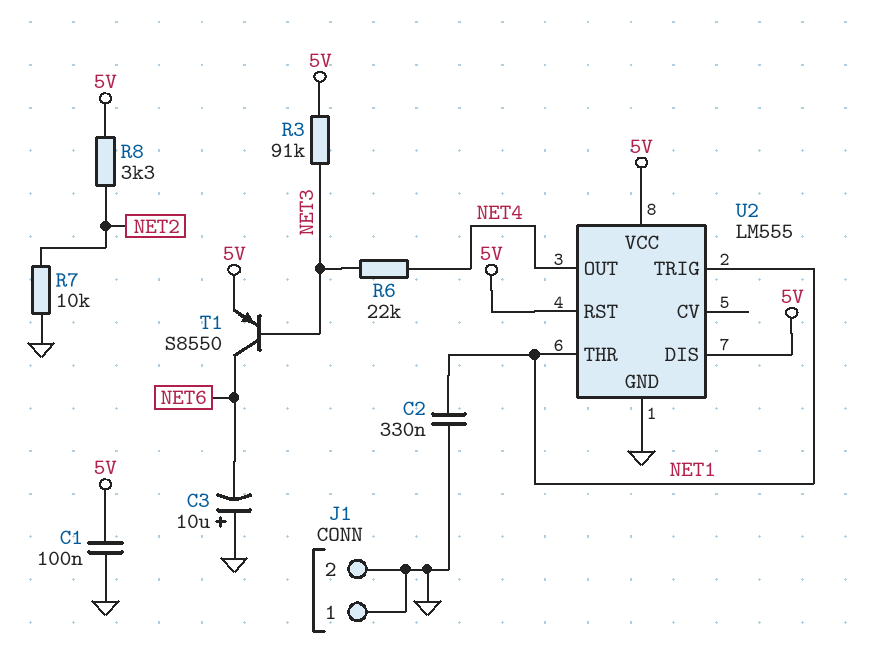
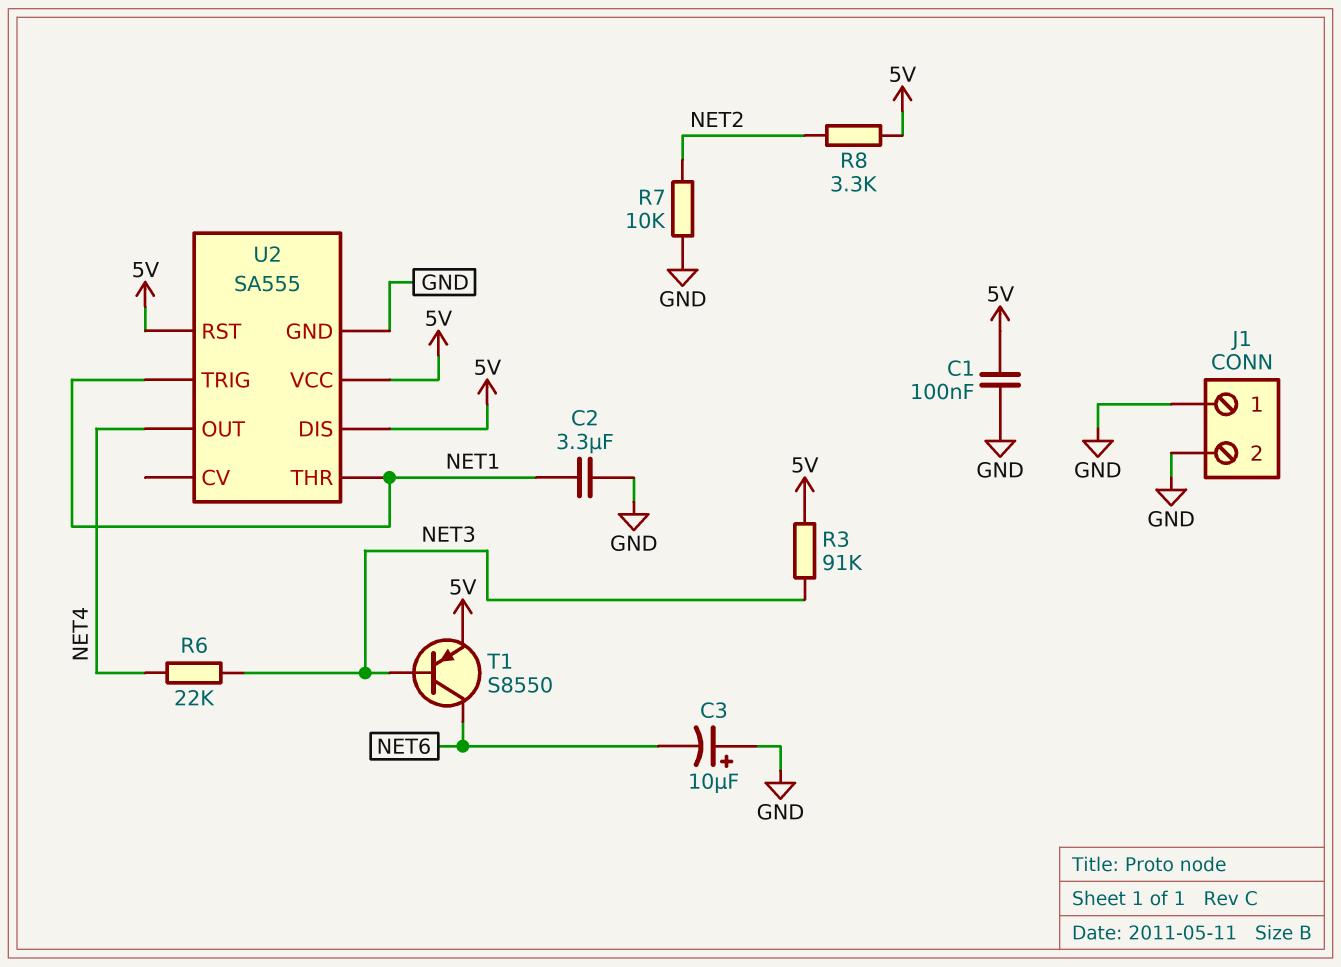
C2: 330nF (GND, NET1) -> 3.3uF (GND, NET1)
U2: LM555 -> SA555

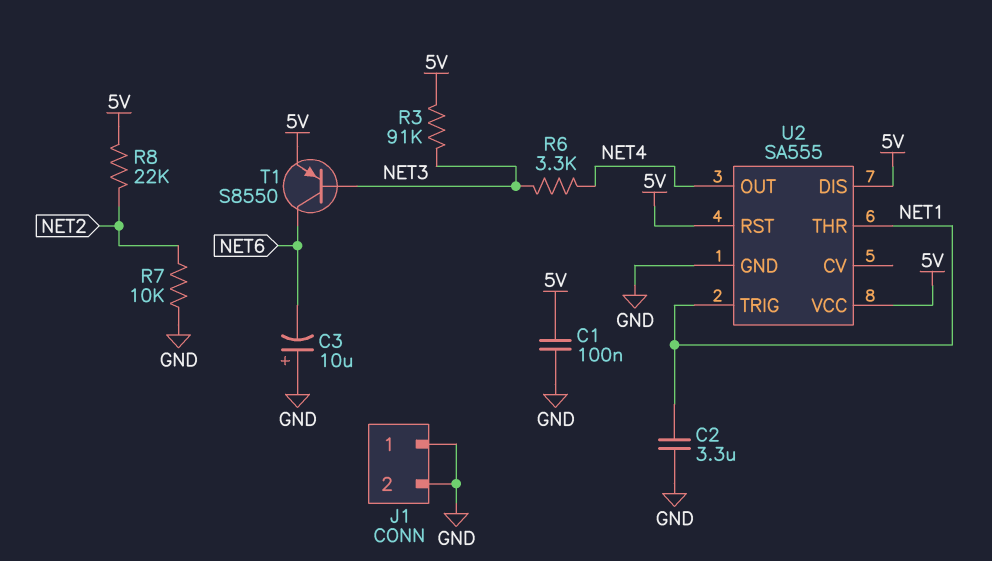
R6: 22k (NET3, NET4) -> 3.3k (NET3, NET4)
R8: 3.3k (5V, NET2) -> 22k (5V, NET2)

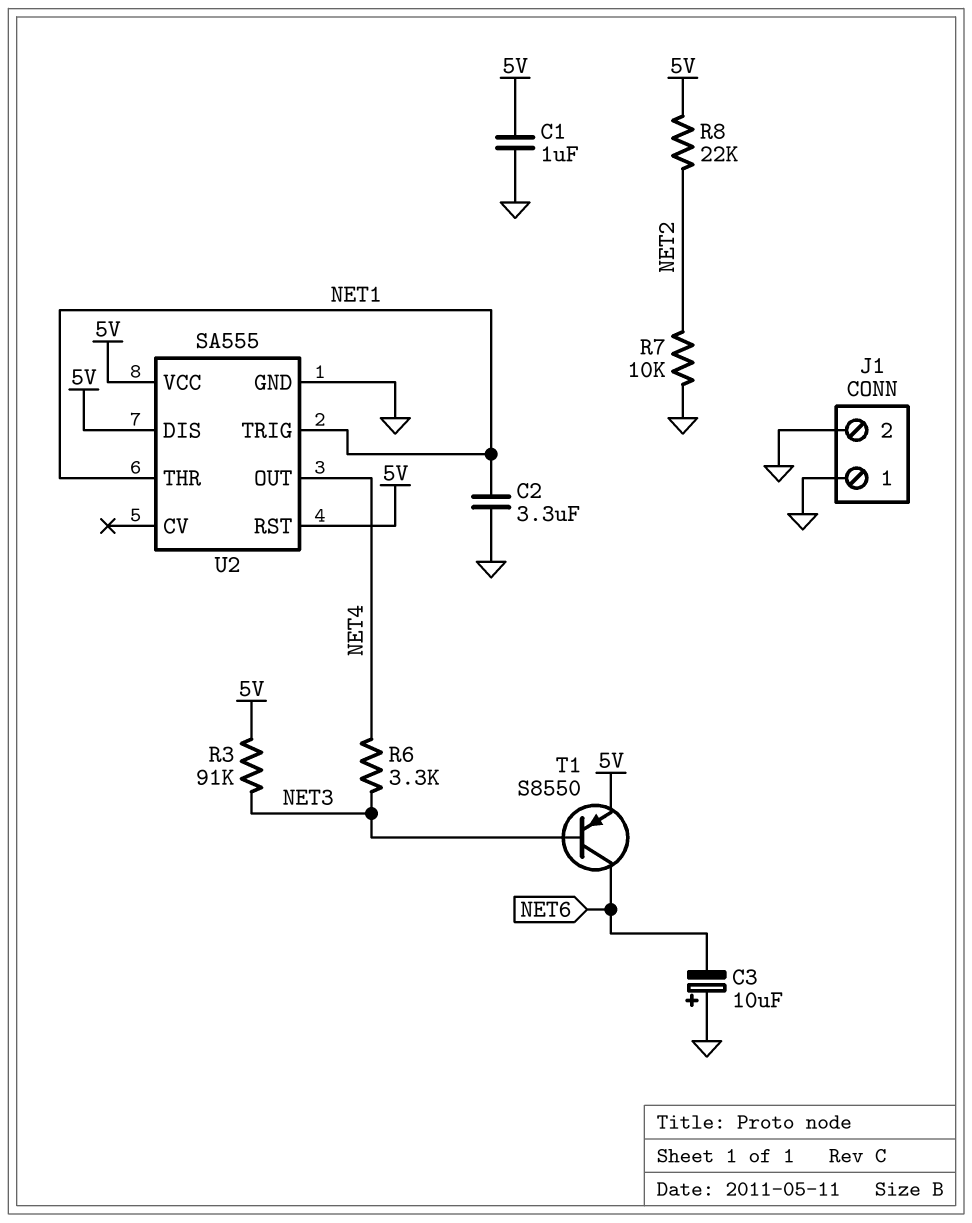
C1: 100nF (5V, GND) -> 1uF (5V, GND)

